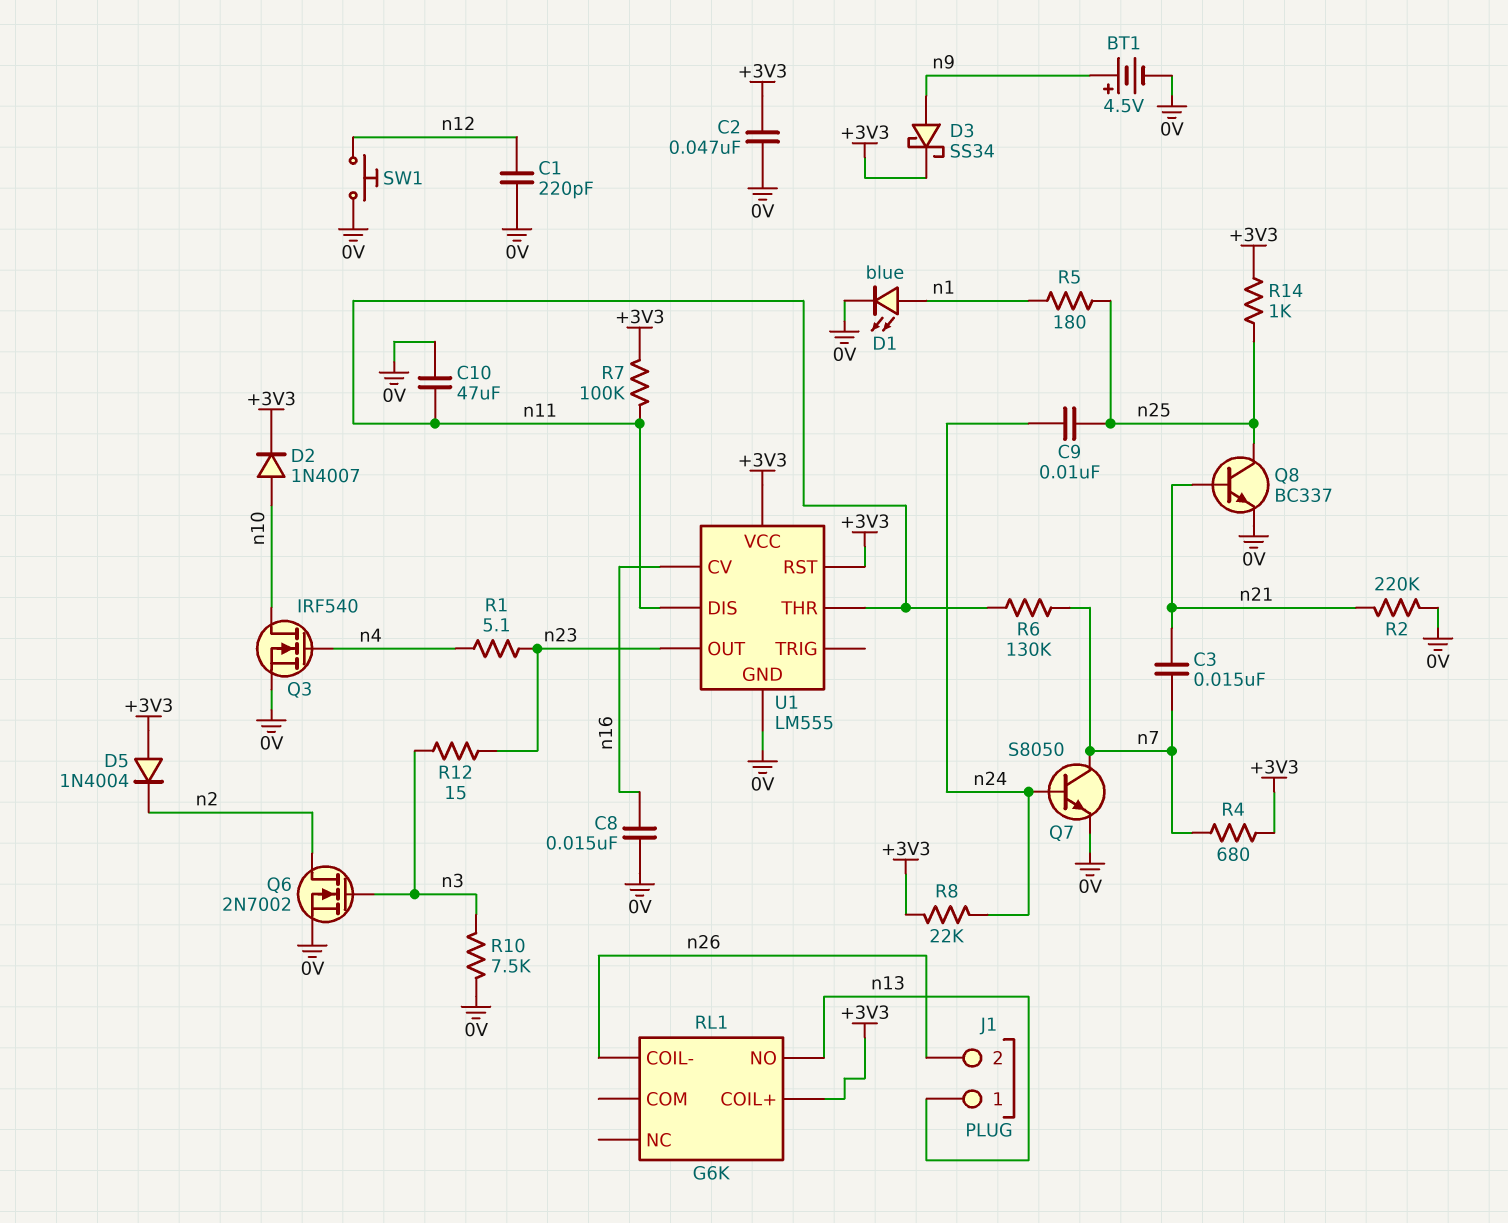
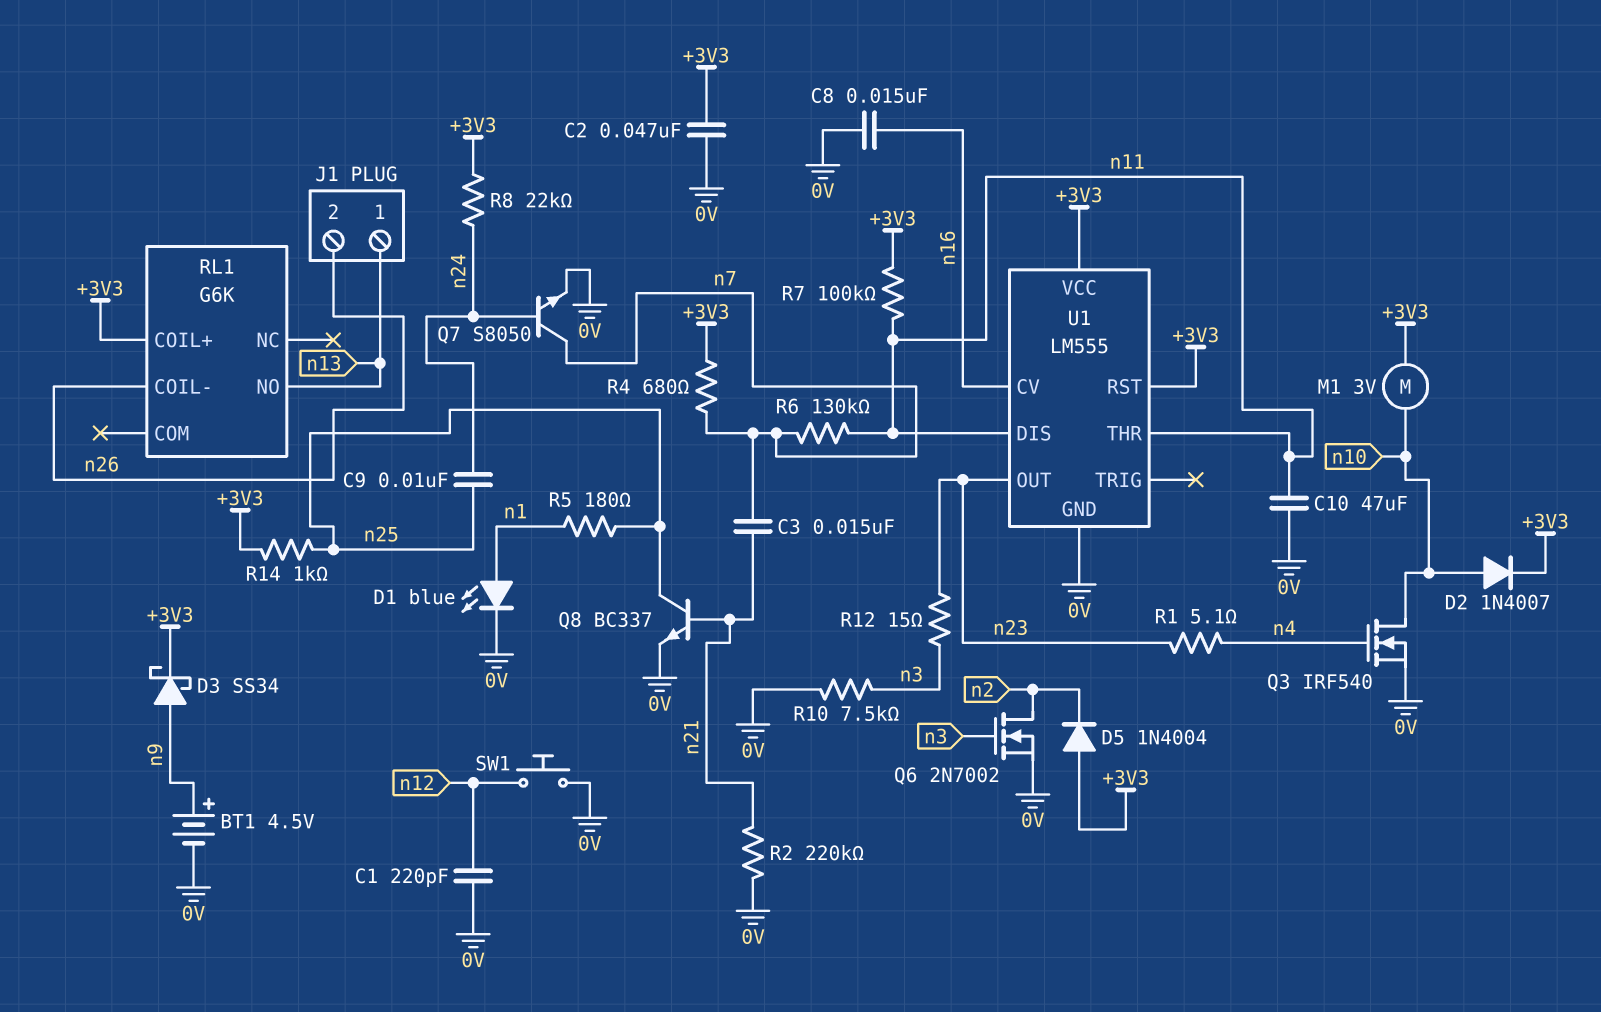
M1: none -> motor 3V (+3V3, n10)

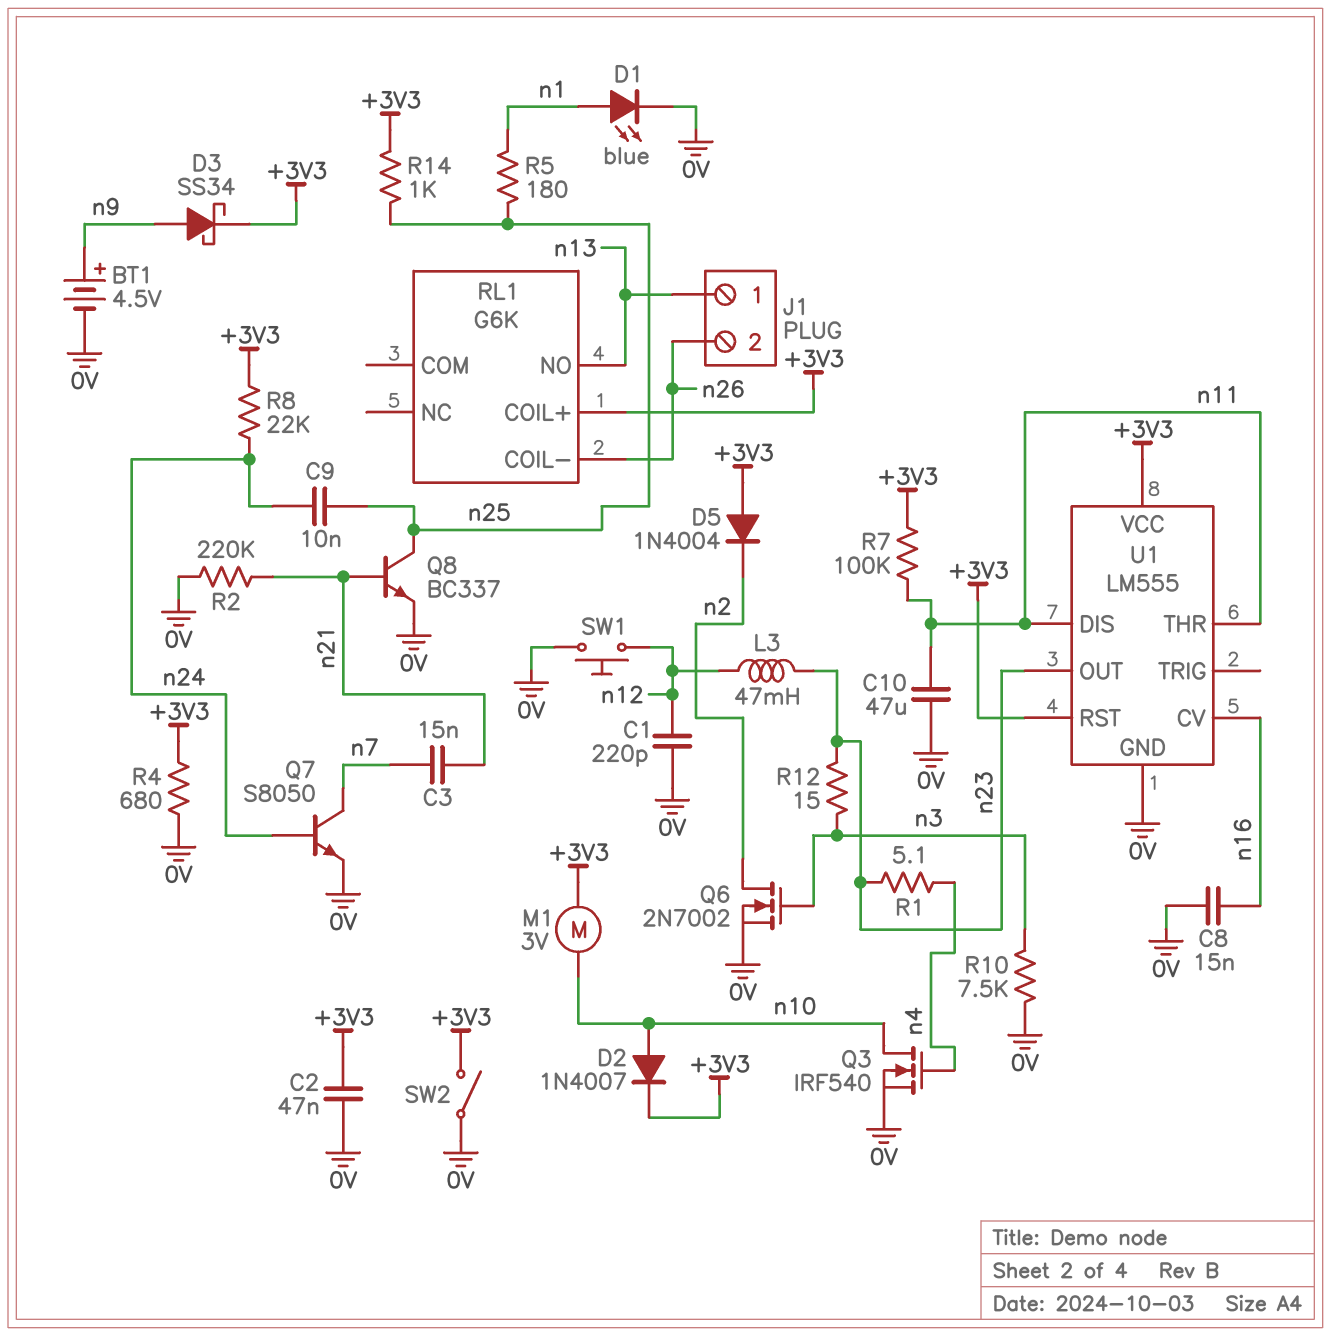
L3: none -> 47mH (n12, n23)
R4: 680 (+3V3, n7) -> 680 (+3V3, 0V)
R6: 130k (n7, n11) -> none
SW2: none -> switch (+3V3, 0V)

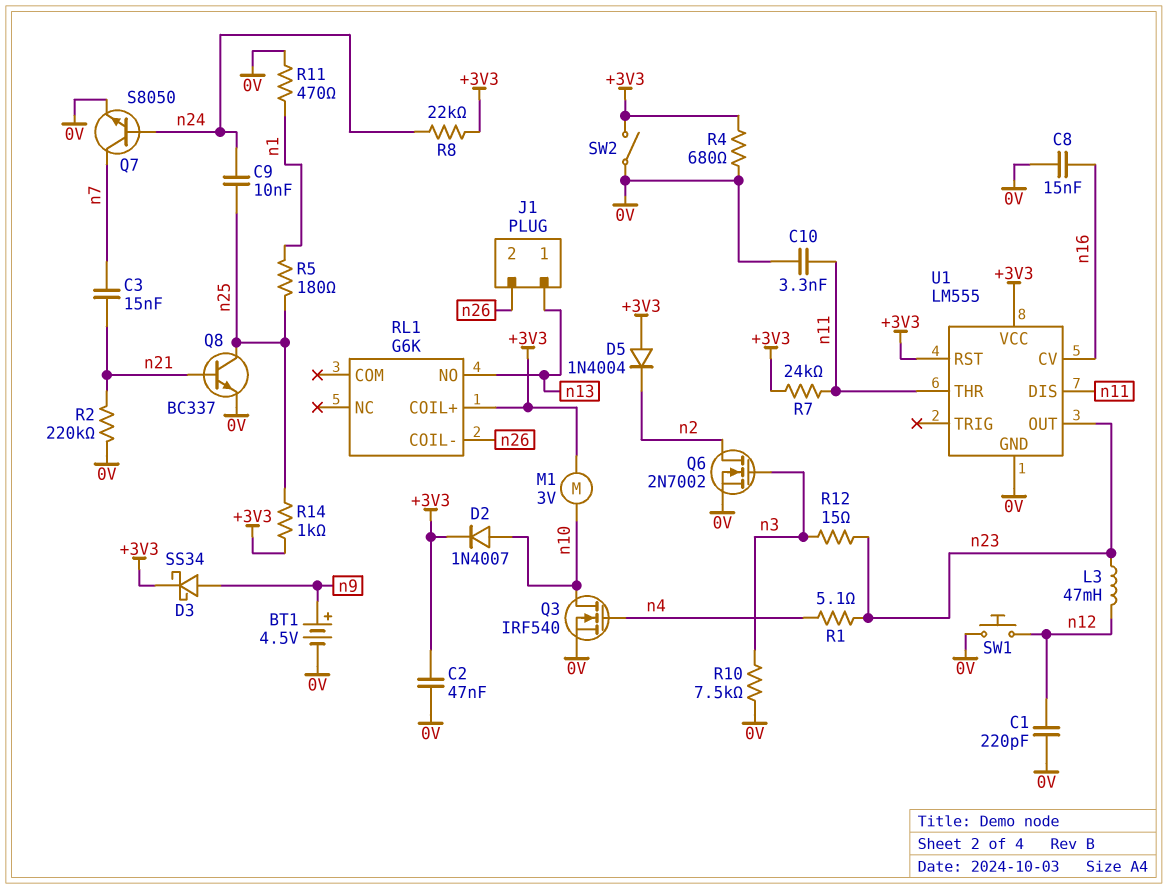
C10: 47uF (0V, n11) -> 3.3nF (0V, n11)
D1: LED blue (A n1, K 0V) -> none
R7: 100k (+3V3, n11) -> 24k (+3V3, n11)
R11: none -> 470 (0V, n1)

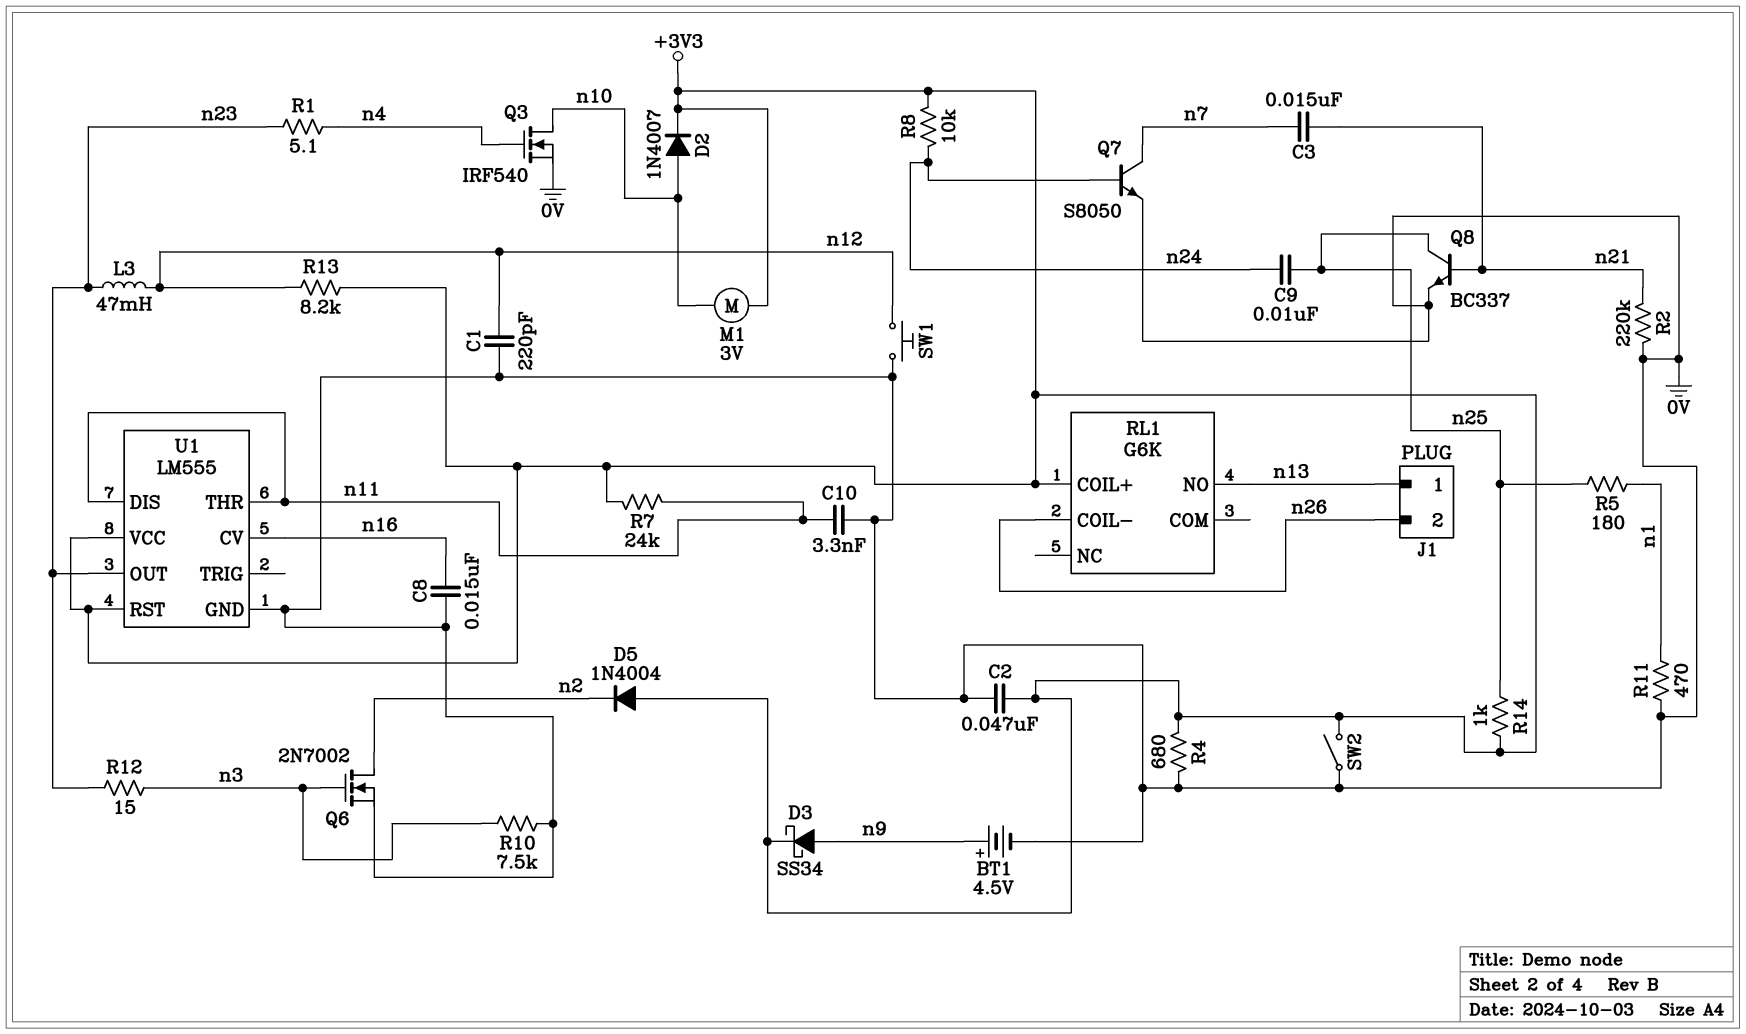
R8: 22k (+3V3, n24) -> 10k (+3V3, n24)
R13: none -> 8.2k (+3V3, n12)

